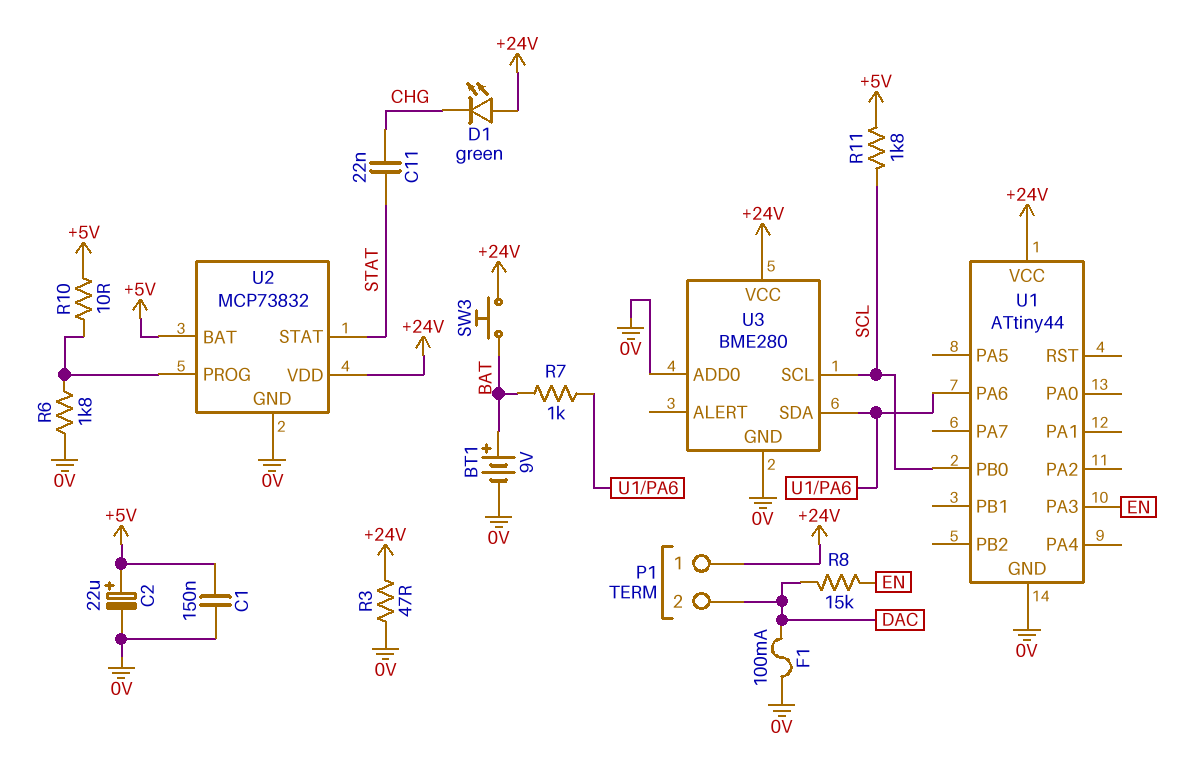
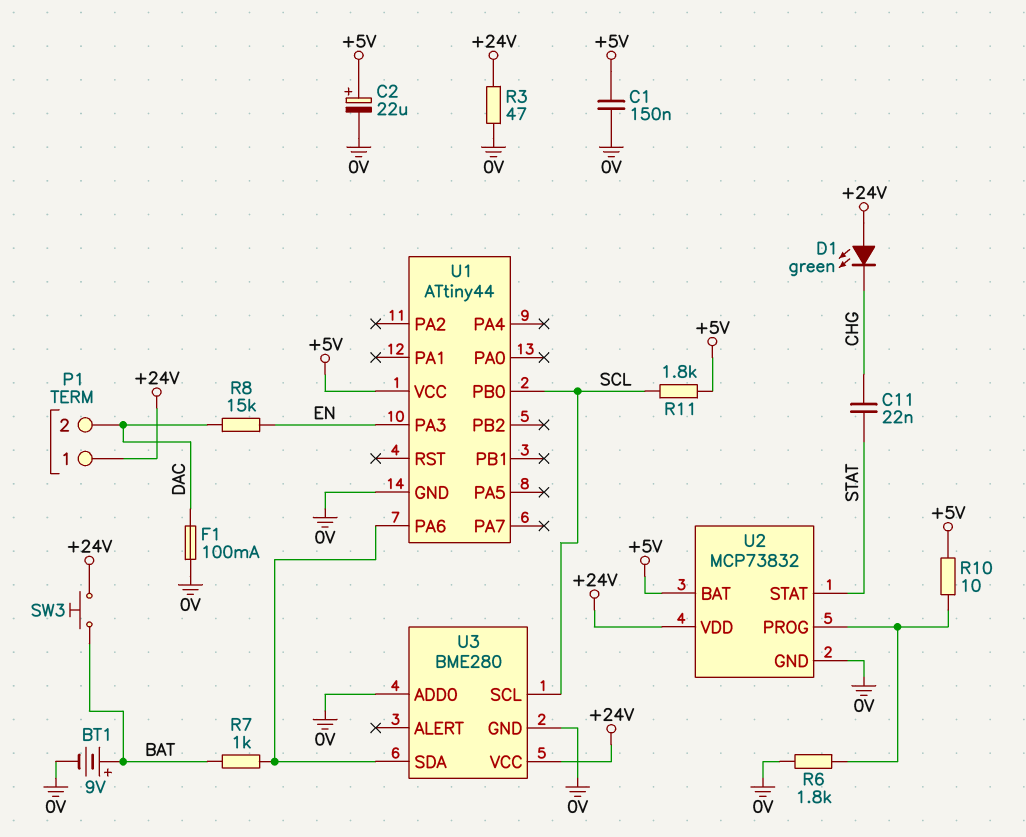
U1 pin VCC: +24V -> +5V

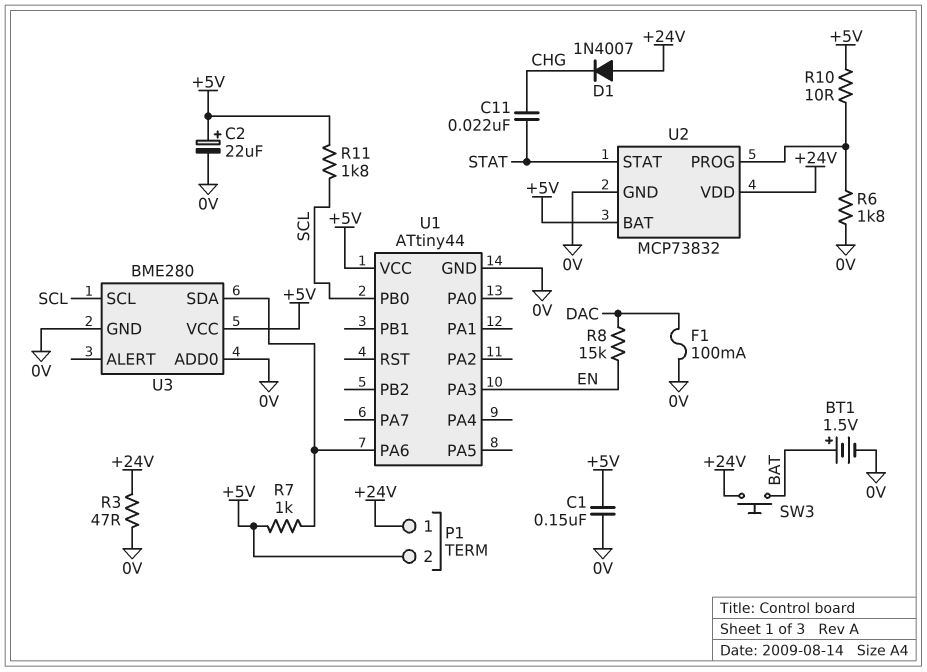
BT1: 9V (plus BAT, minus 0V) -> 1.5V (plus BAT, minus 0V)
D1: LED green (A +24V, K CHG) -> diode 1N4007 (A +24V, K CHG)
P1 pin 2: DAC -> +5V
R7: 1k (BAT, U1/PA6) -> 1k (+5V, U1/PA6)
U3 pin VCC: +24V -> +5V

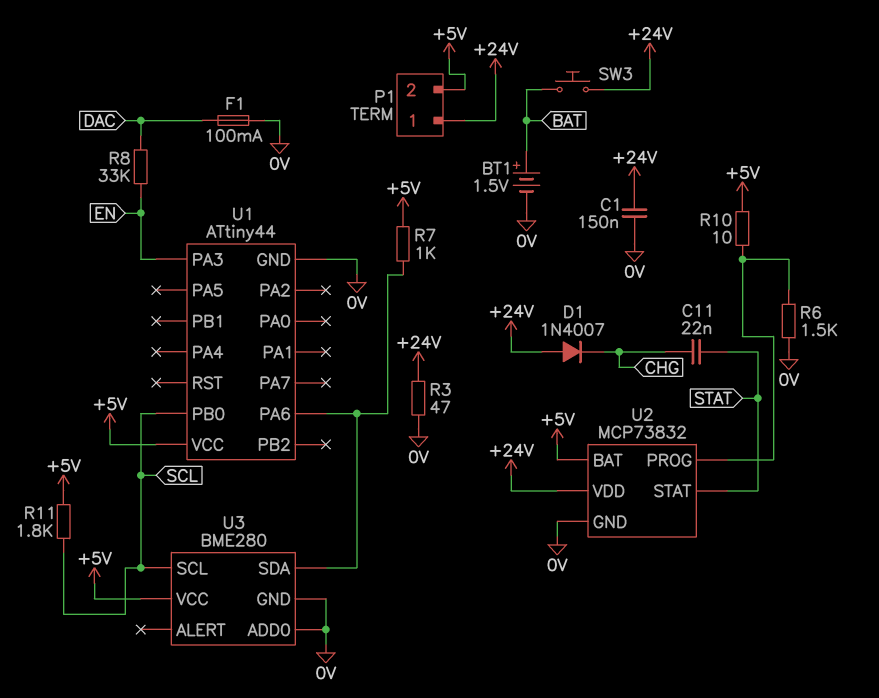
C1: 150nF (+5V, 0V) -> 150nF (+24V, 0V)
C2: 22uF (plus +5V, minus 0V) -> none
R6: 1.8k (0V, U2/PROG) -> 1.5k (0V, U2/PROG)
R8: 15k (DAC, EN) -> 33k (DAC, EN)

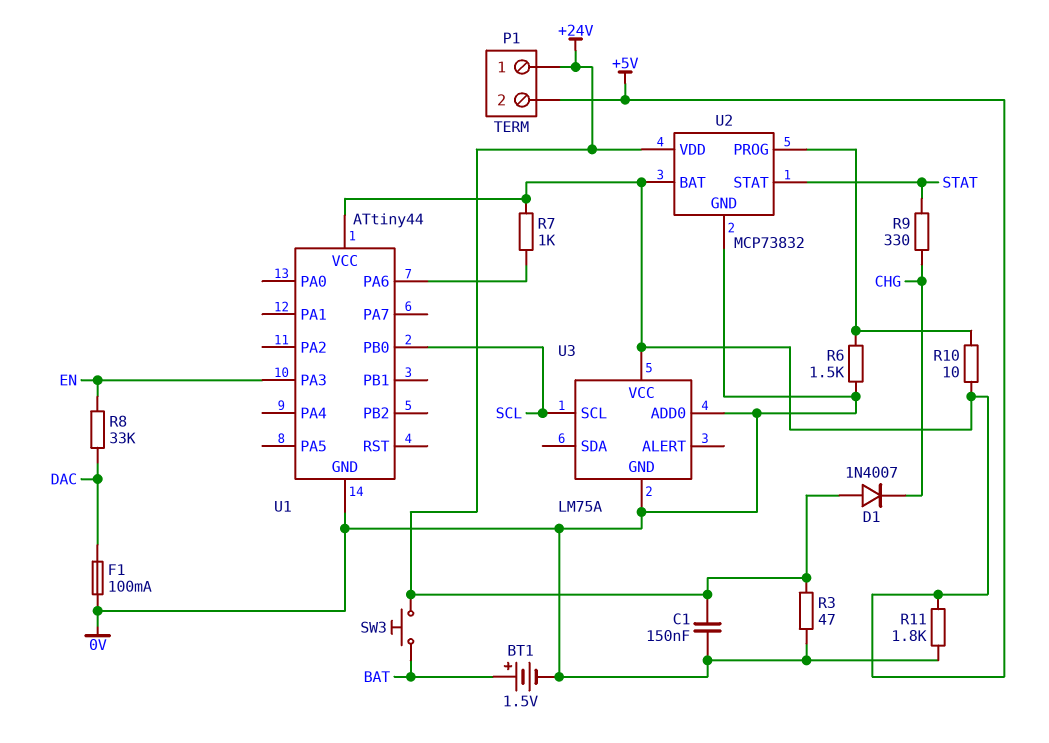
C11: 22nF (CHG, STAT) -> none
R9: none -> 330 (CHG, STAT)
R11: 1.8k (+5V, SCL) -> 1.8k (+5V, 0V)
U3: BME280 -> LM75A
U3 pin SDA: U1/PA6 -> none

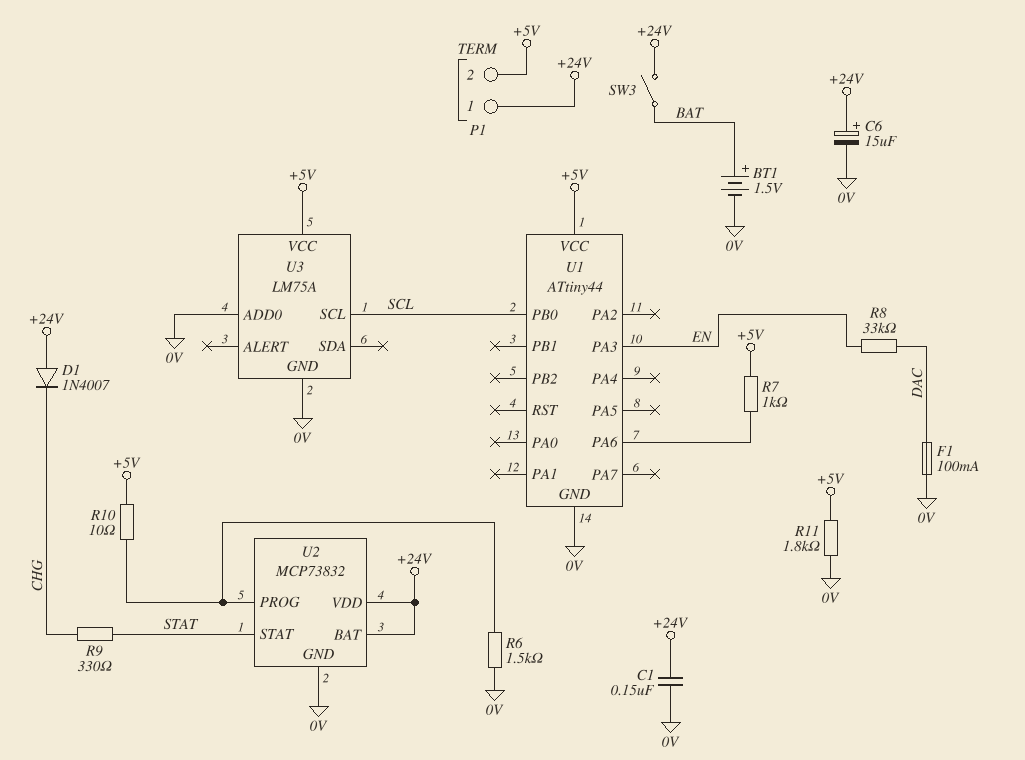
C6: none -> 15uF (plus +24V, minus 0V)
R3: 47 (+24V, 0V) -> none
SW3: button (+24V, BAT) -> switch (+24V, BAT)
U2 pin BAT: +5V -> +24V

